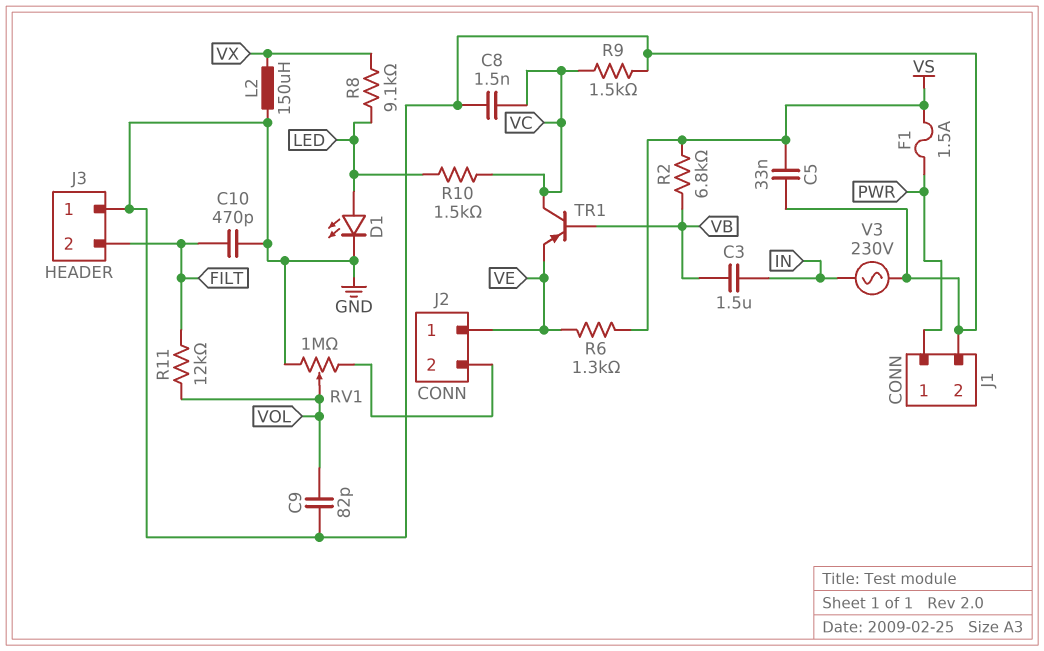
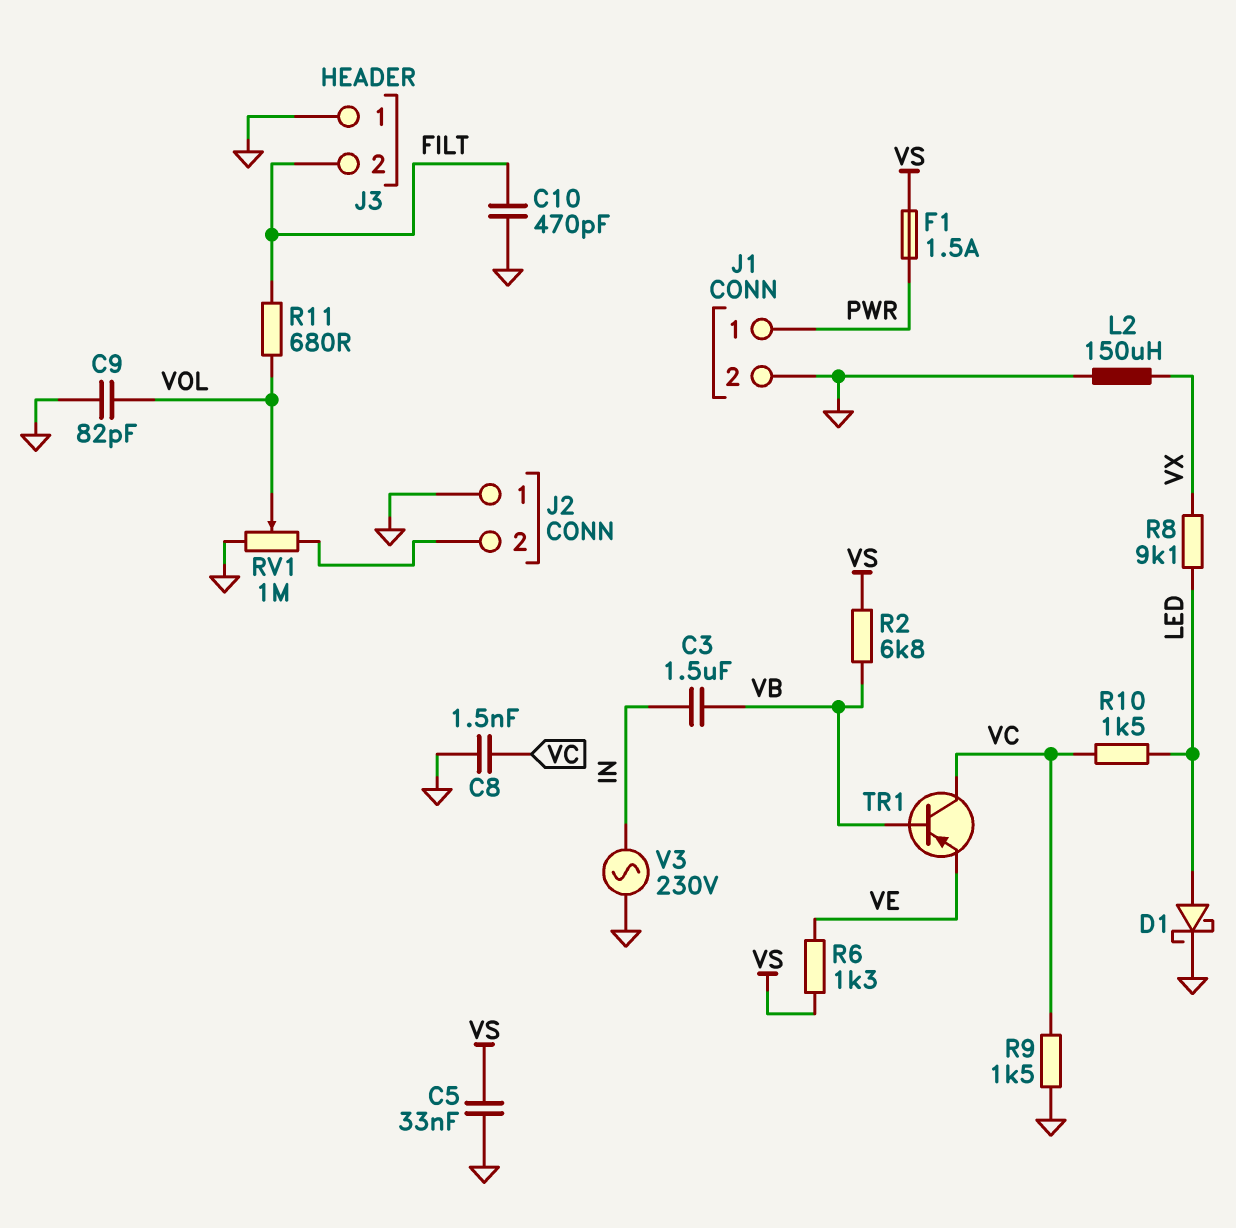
D1: LED (A LED, K GND) -> schottky (A LED, K GND)
J2 pin 1: VE -> GND
R11: 12k (FILT, VOL) -> 680 (FILT, VOL)

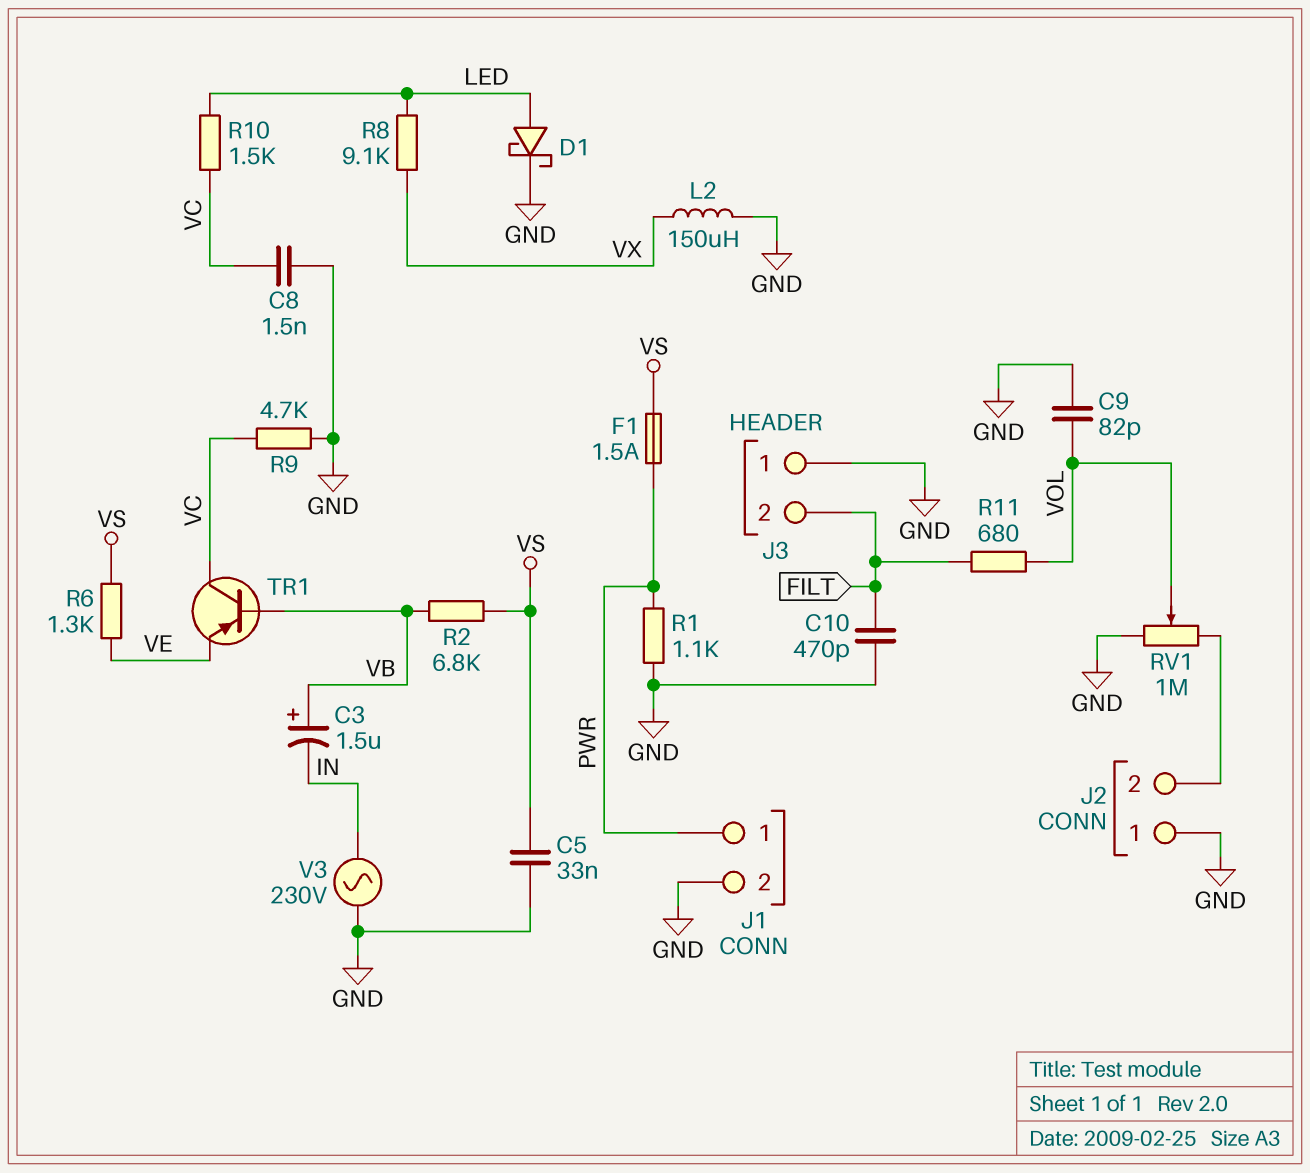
C3: 1.5uF (IN, VB) -> 1.5uF (plus VB, minus IN)
R1: none -> 1.1k (GND, PWR)
R9: 1.5k (GND, VC) -> 4.7k (GND, VC)

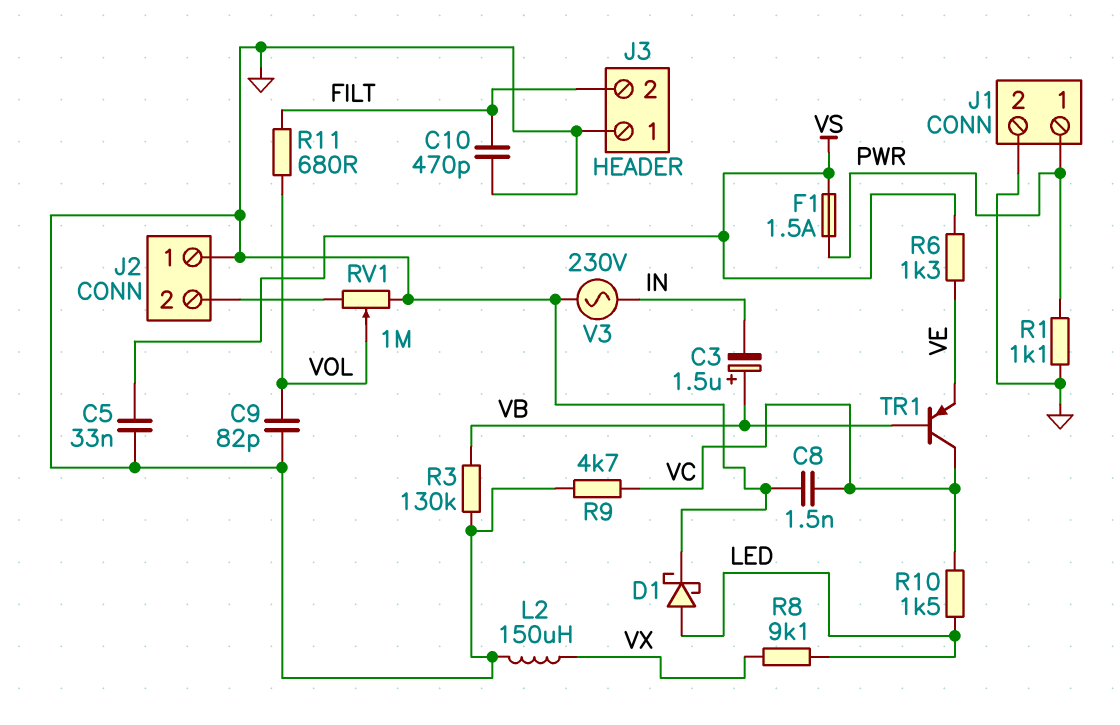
R2: 6.8k (VB, VS) -> none
R3: none -> 130k (GND, VB)

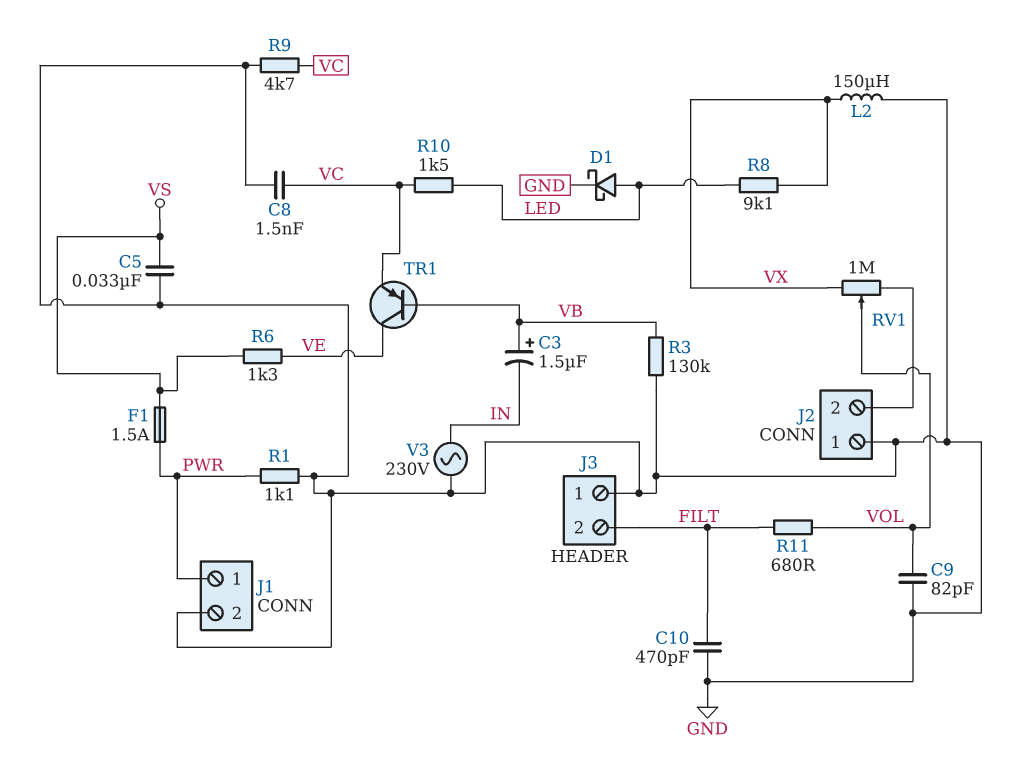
RV1: 1M (GND, J2/2, wiper VOL) -> 1M (J2/2, VX, wiper VOL)
TR1: PNP (B VB, C VC, E VE) -> PNP (B VB, C VE, E VC)

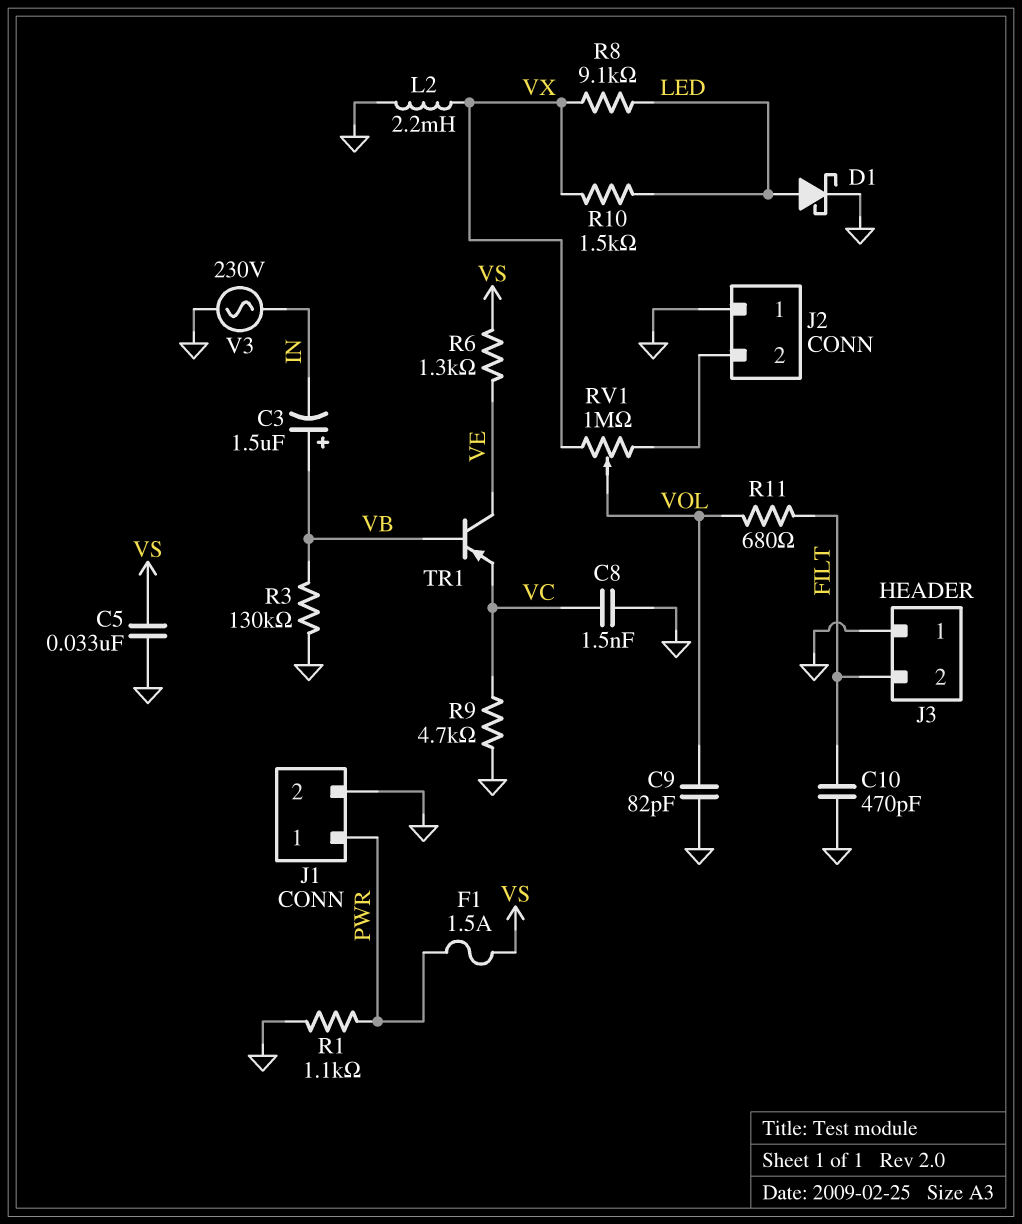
L2: 150uH (GND, VX) -> 2.2mH (GND, VX)
R10: 1.5k (LED, VC) -> 1.5k (LED, VX)

